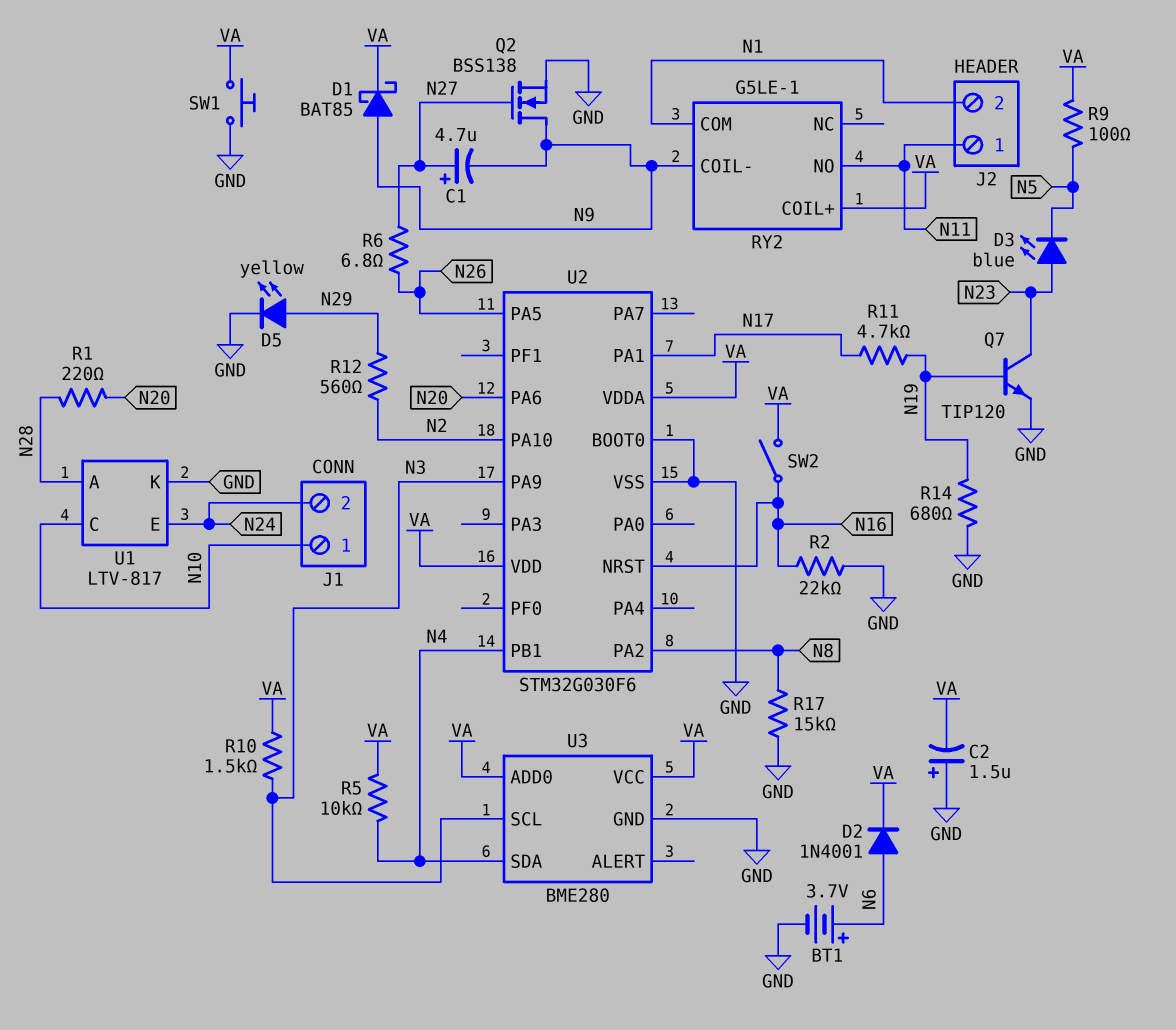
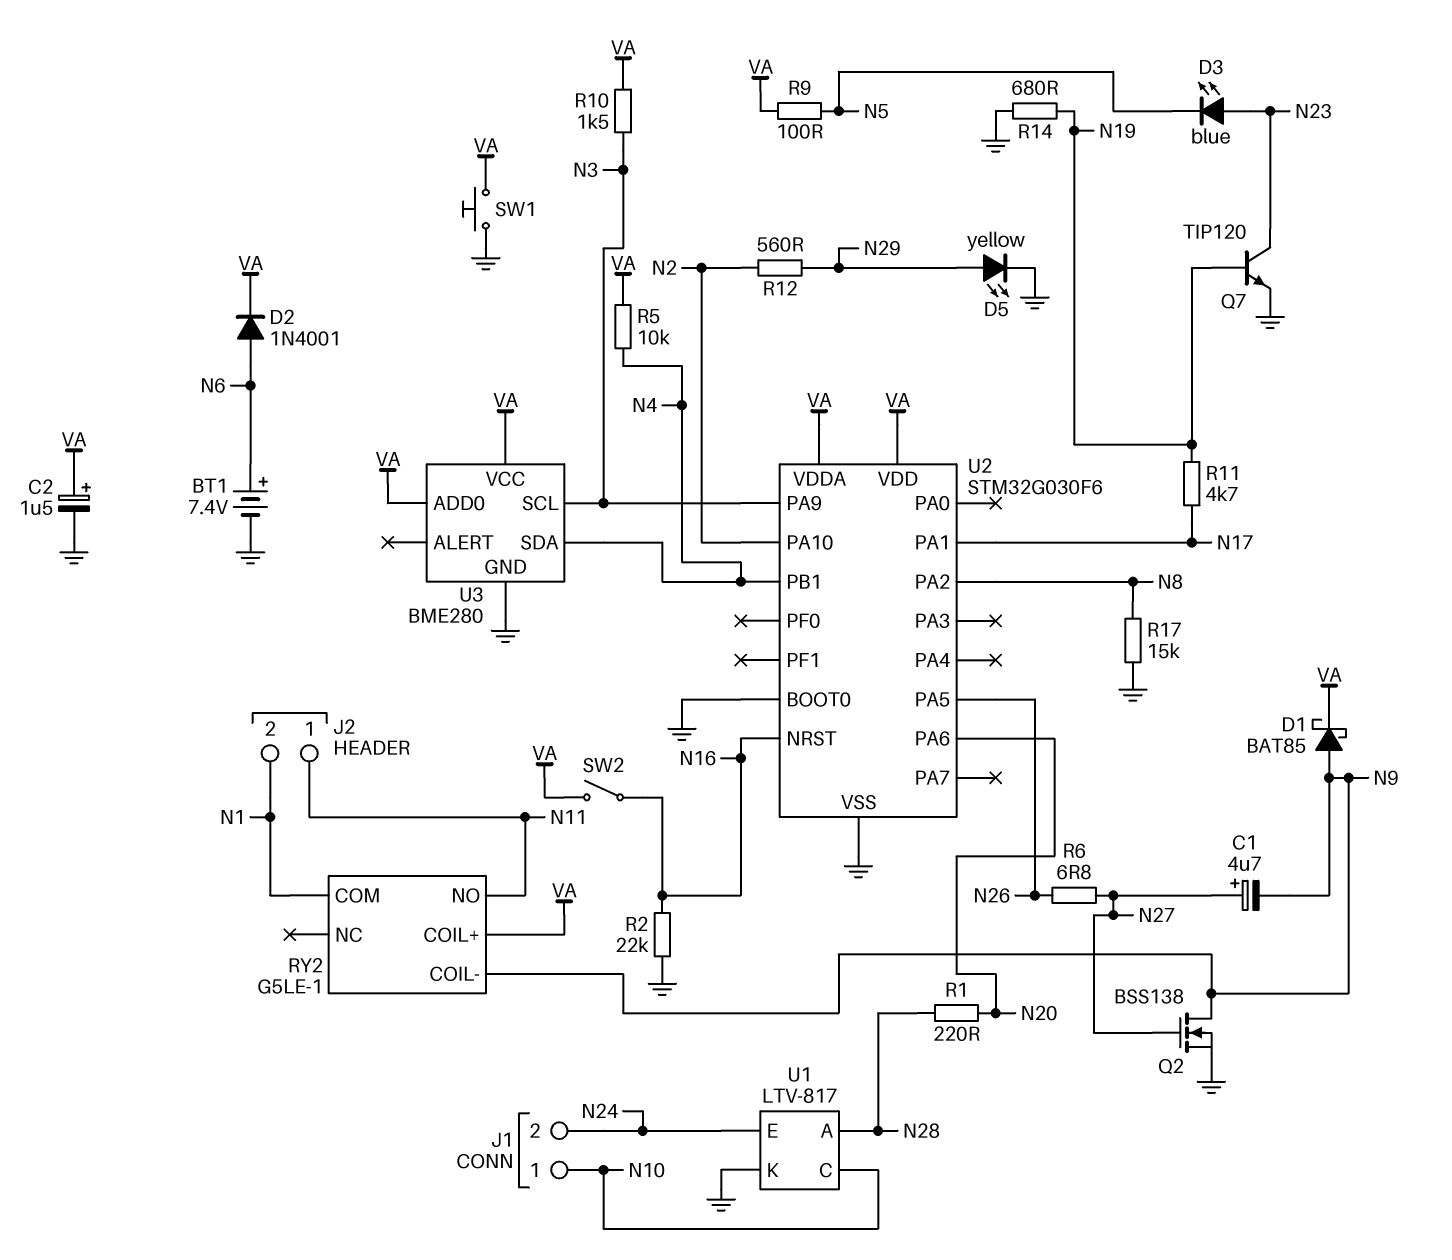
BT1: 3.7V (plus N6, minus GND) -> 7.4V (plus N6, minus GND)
C2: 1.5uF (plus GND, minus VA) -> 1.5uF (plus VA, minus GND)

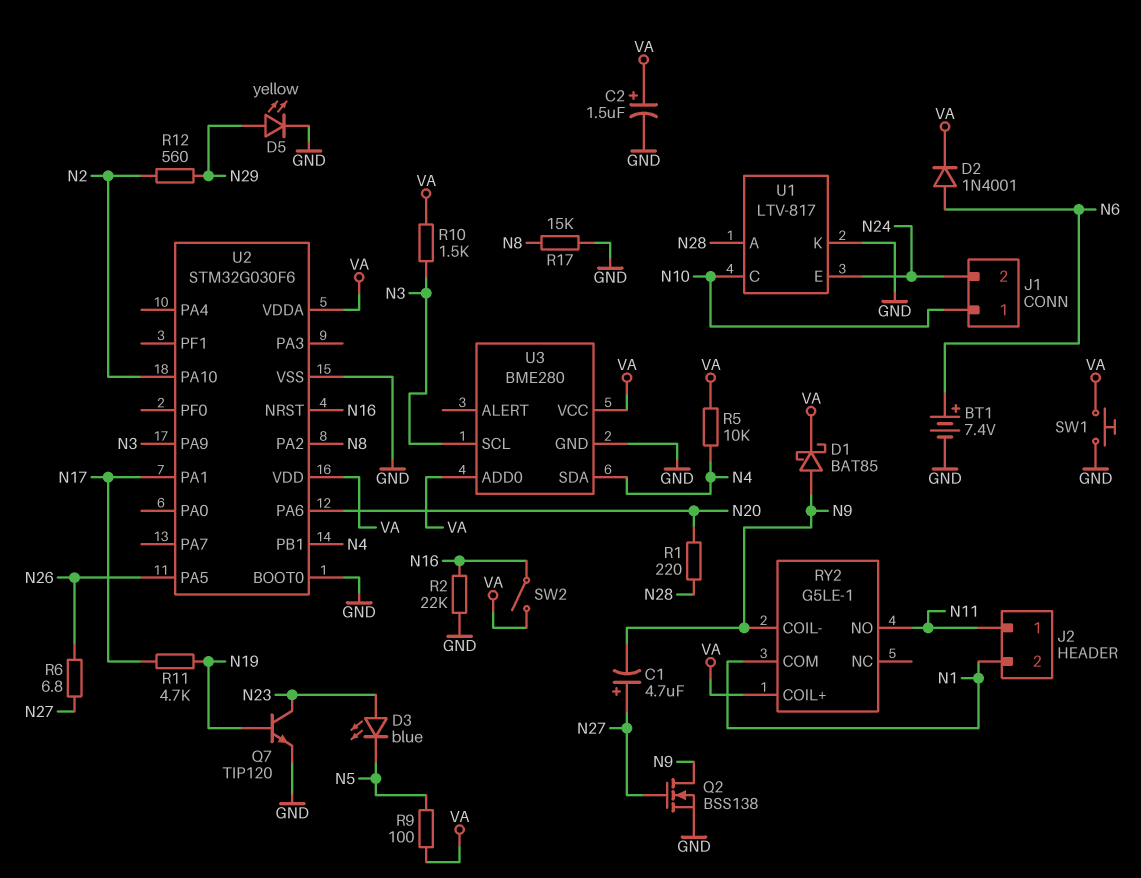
R14: 680 (GND, N19) -> none

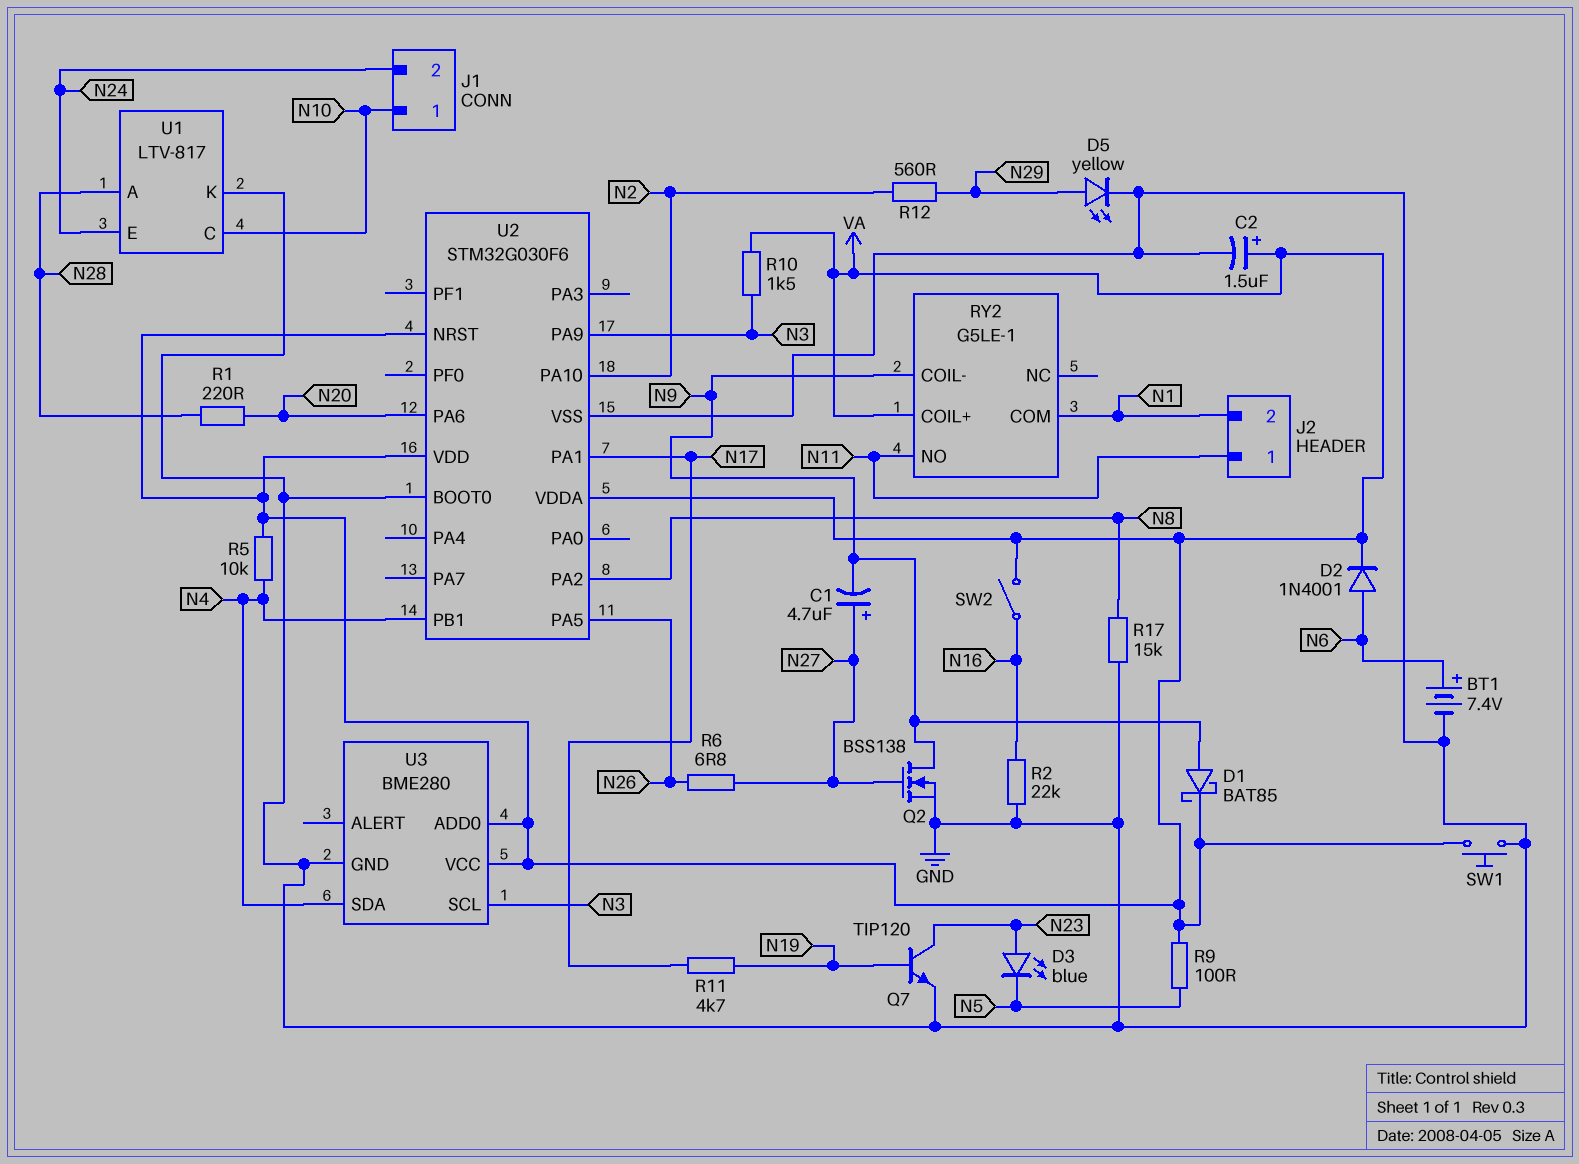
U2 pin NRST: N16 -> VA

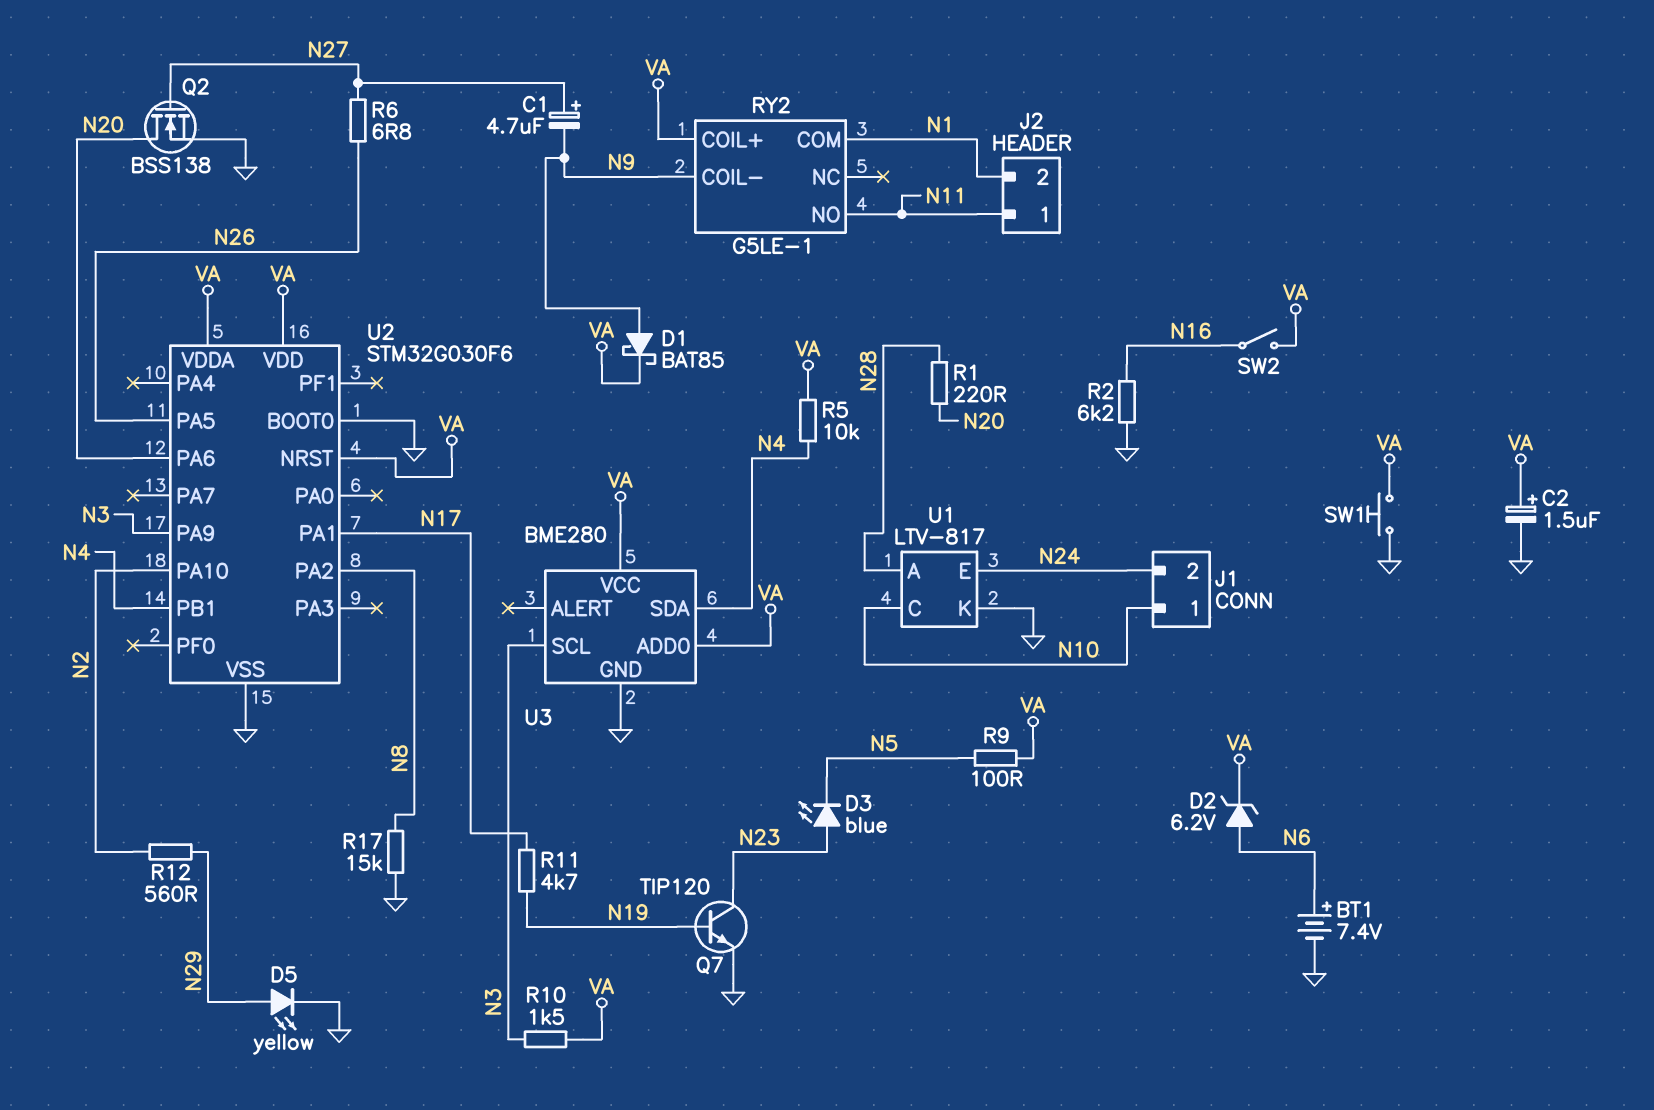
D2: diode 1N4001 (A N6, K VA) -> zener 6.2V (A N6, K VA)
Q2: NMOS BSS138 (G N27, D N9, S GND) -> NMOS BSS138 (G N27, D N20, S GND)
R2: 22k (GND, N16) -> 6.2k (GND, N16)

